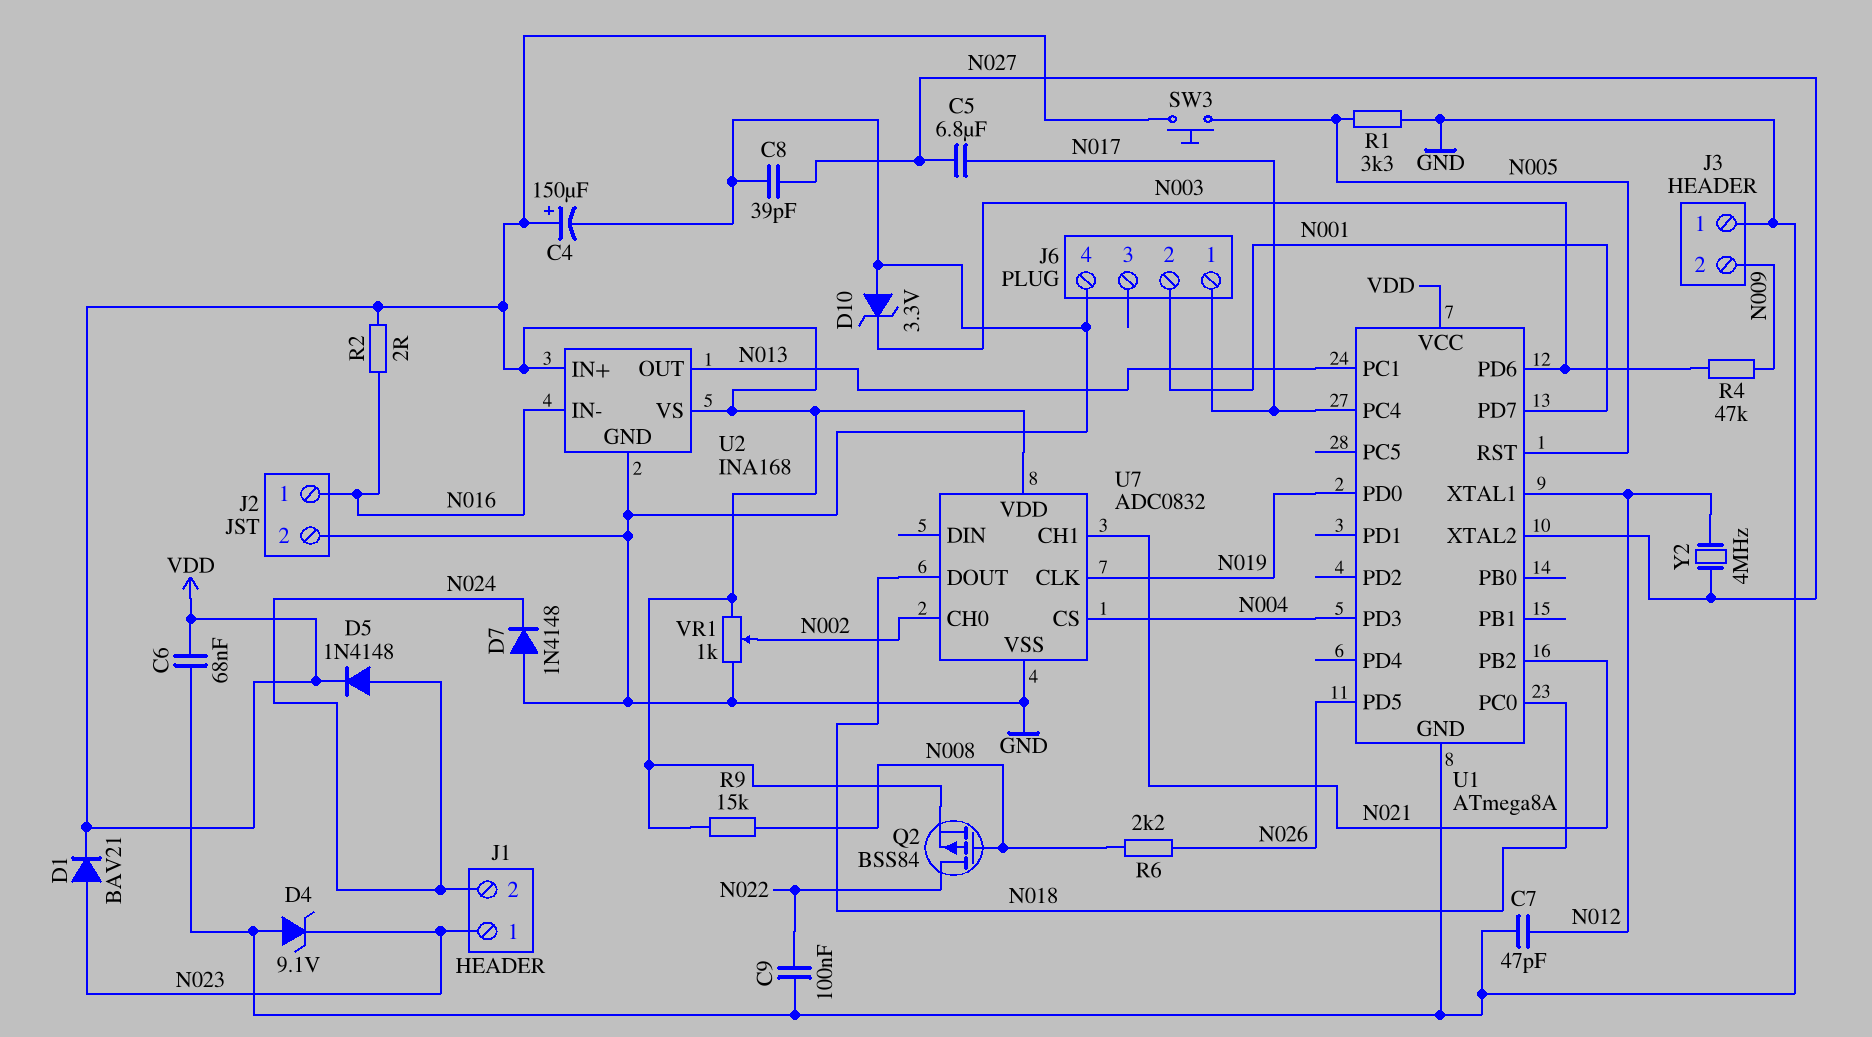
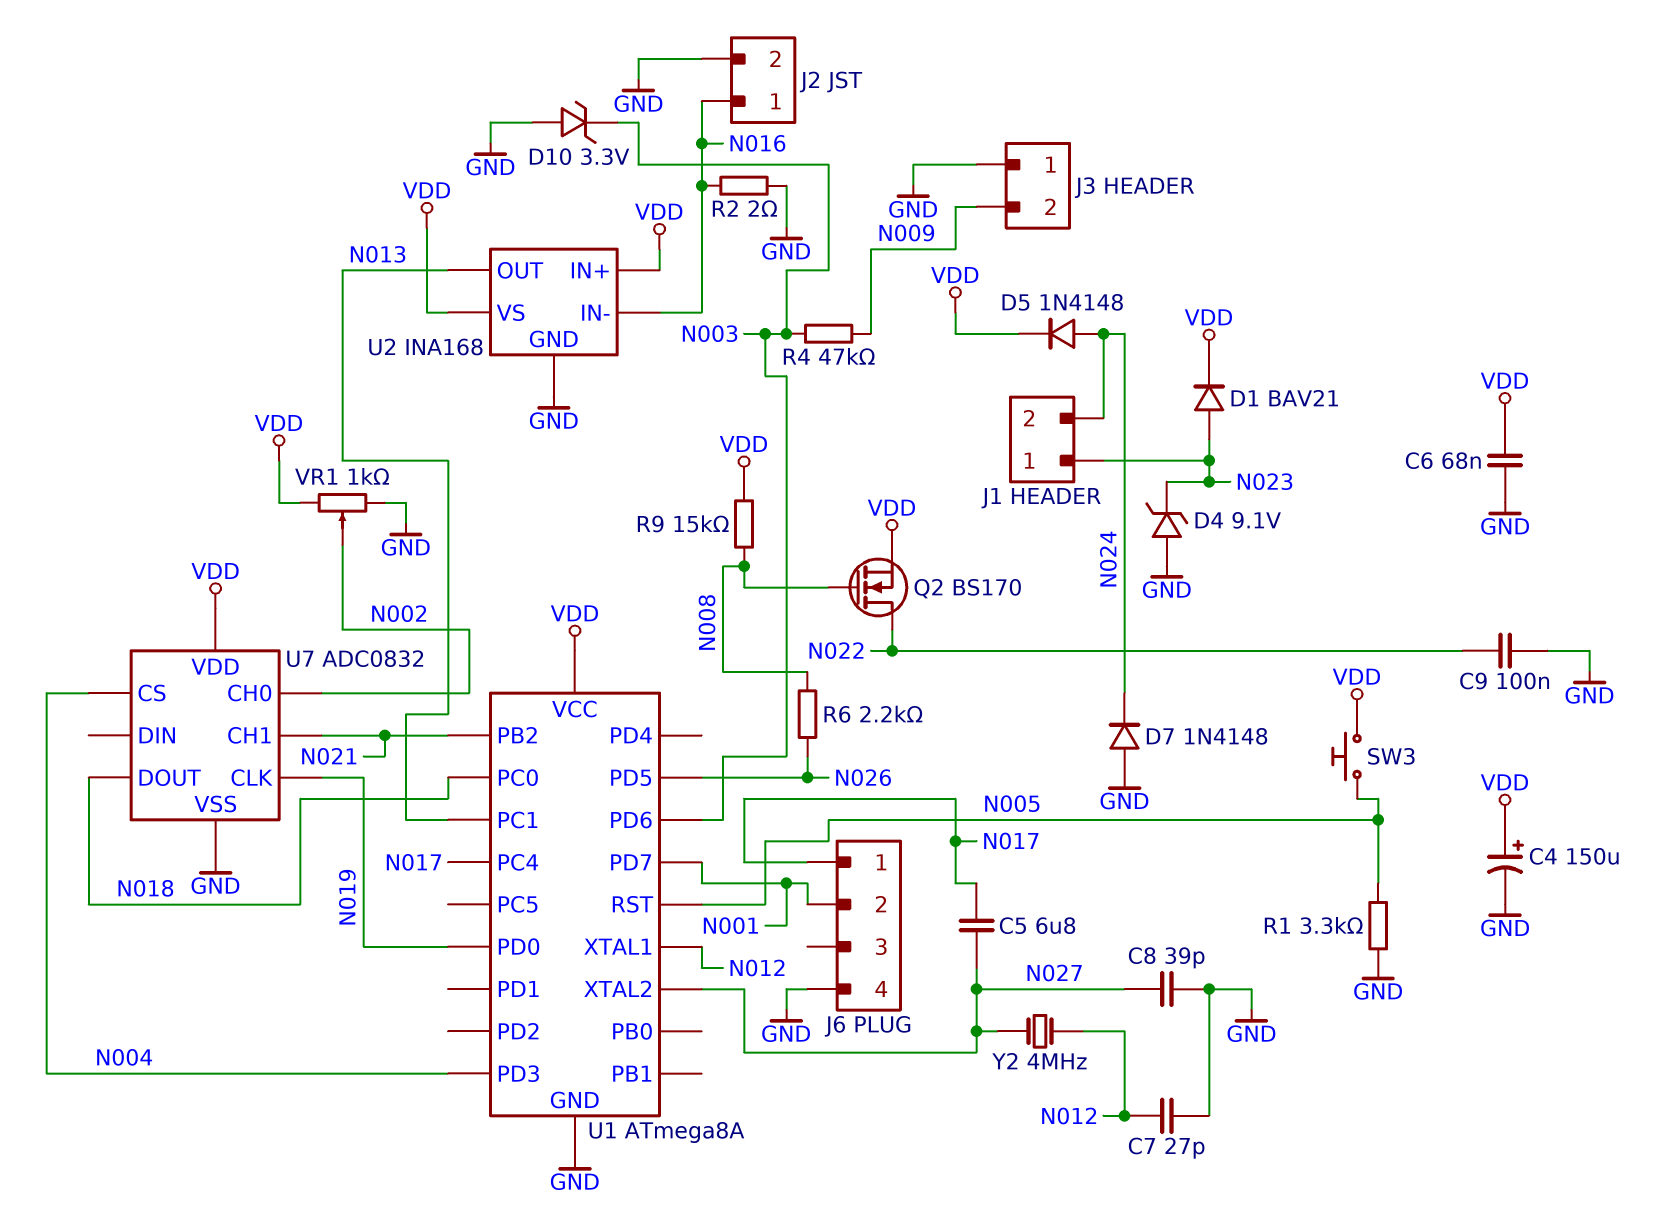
C7: 47pF (GND, N012) -> 27pF (GND, N012)
Q2: PMOS BSS84 (G N008, D N022, S VDD) -> NMOS BS170 (G N008, D N022, S VDD)
R2: 2 (N016, VDD) -> 2 (GND, N016)

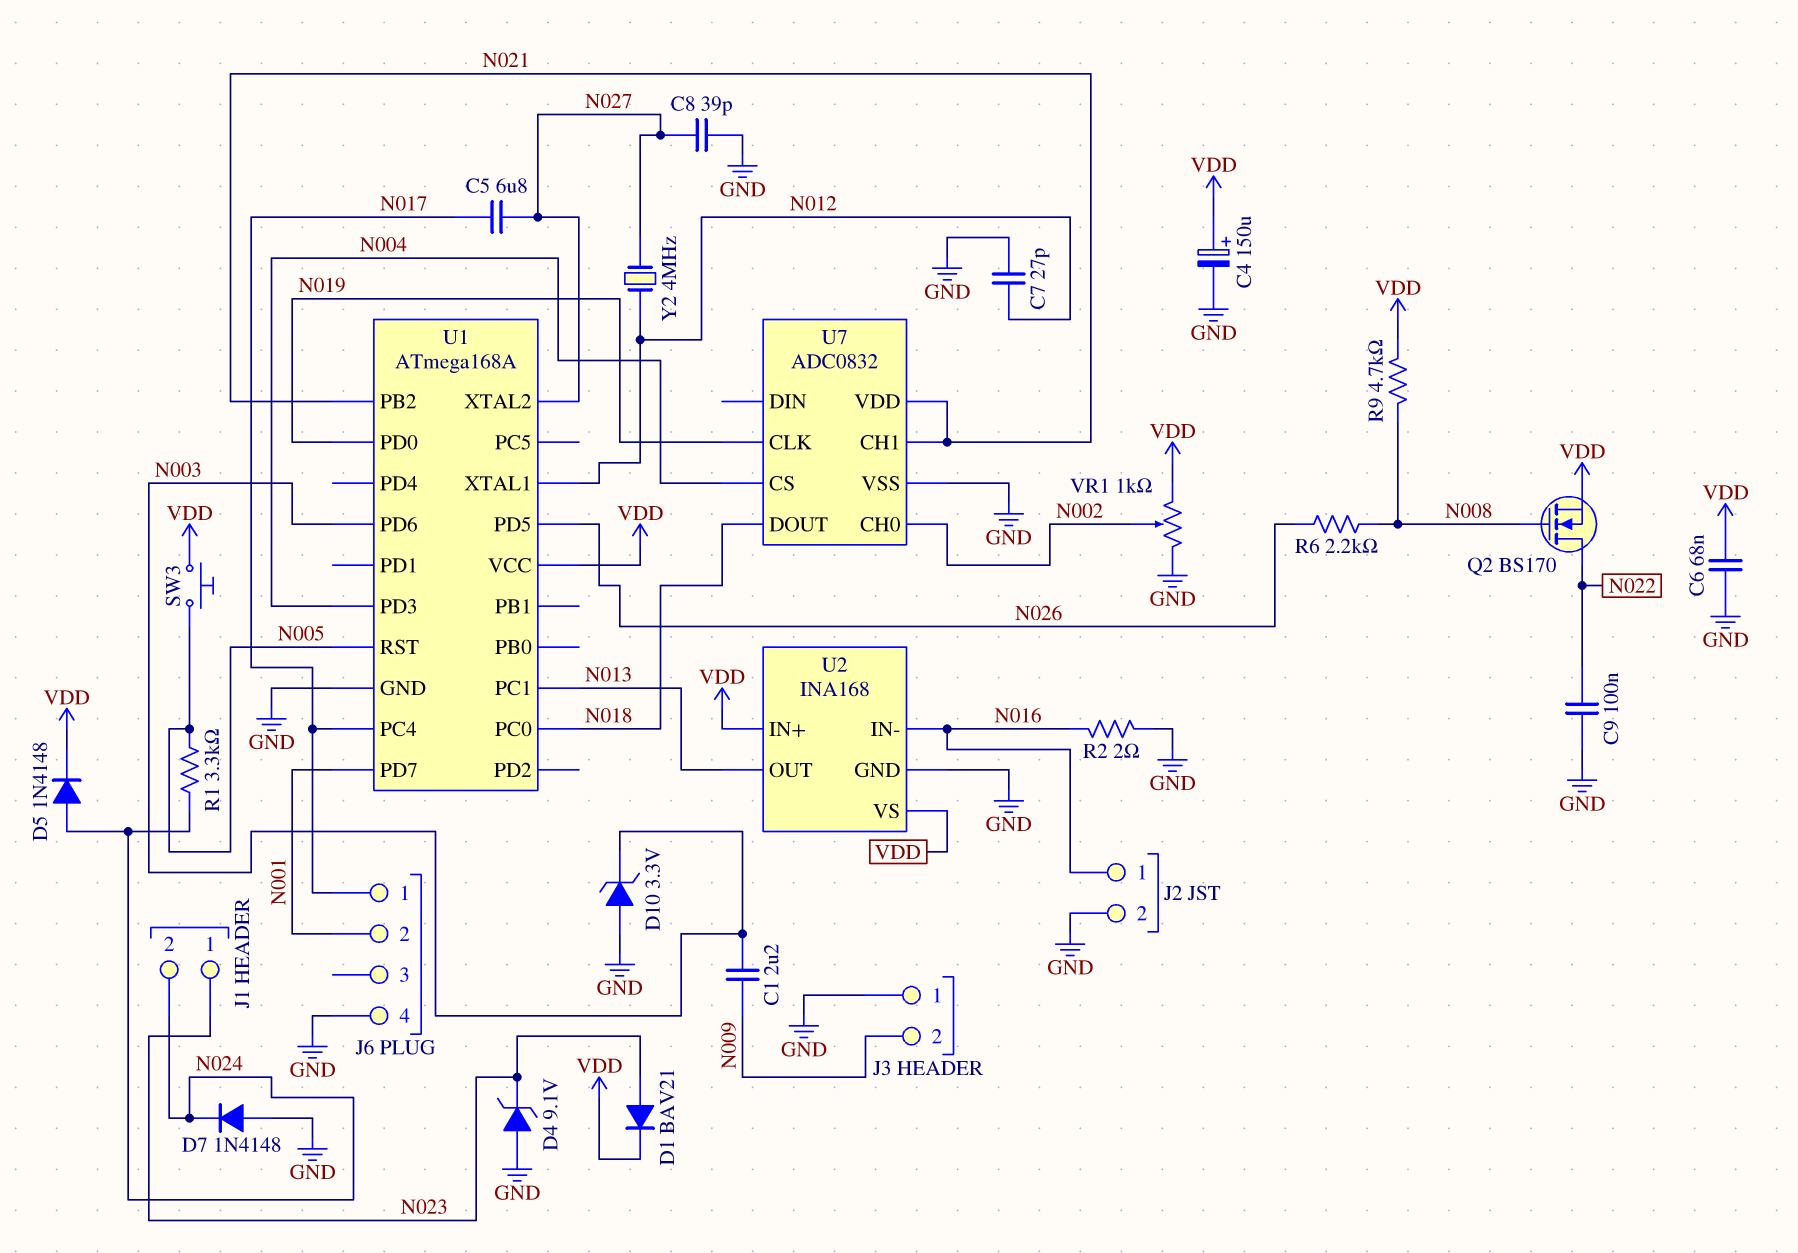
C1: none -> 2.2uF (N003, N009)
R1: 3.3k (GND, N005) -> 3.3k (N005, N024)
R4: 47k (N003, N009) -> none
R9: 15k (N008, VDD) -> 4.7k (N008, VDD)
U1: ATmega8A -> ATmega168A
U7 pin VDD: VDD -> N021

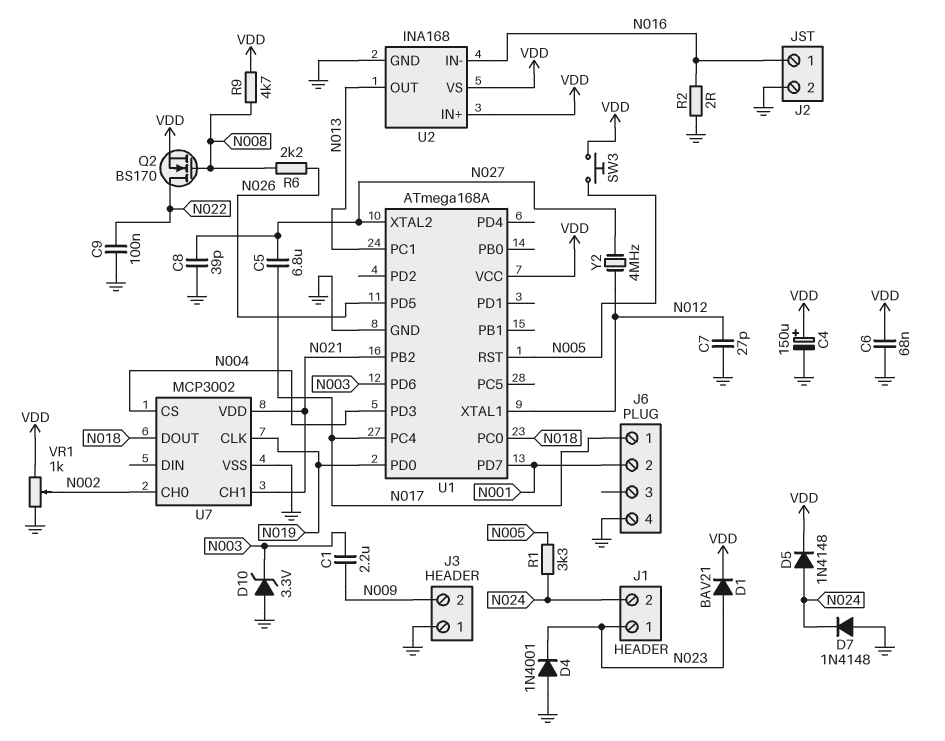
D4: zener 9.1V (A GND, K N023) -> diode 1N4001 (A GND, K N023)
U7: ADC0832 -> MCP3002

